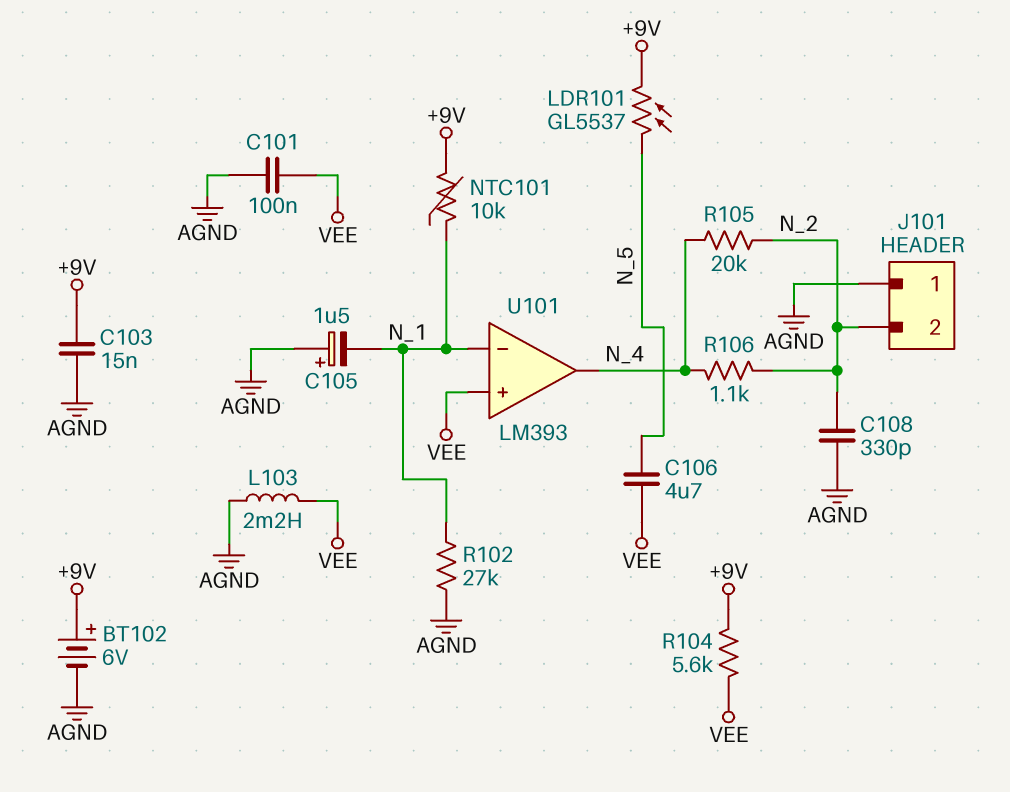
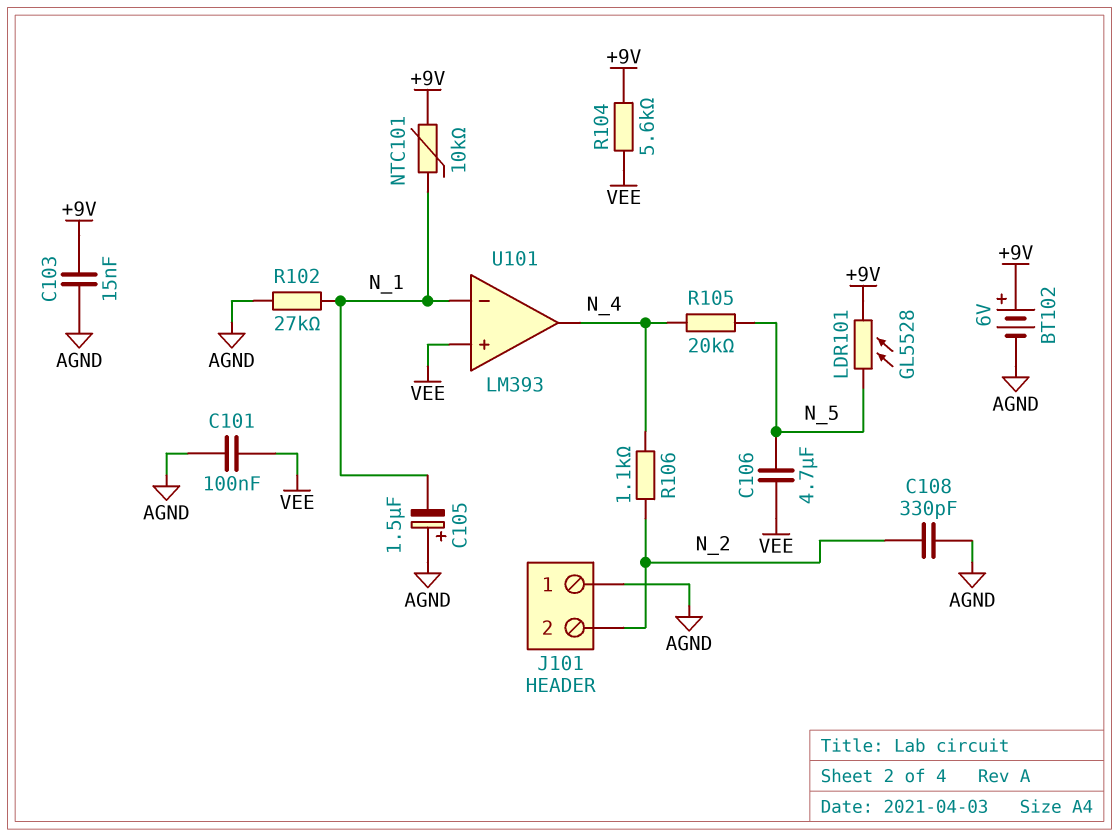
L103: 2.2mH (AGND, VEE) -> none
LDR101: GL5537 (+9V, N_5) -> GL5528 (+9V, N_5)
R105: 20k (N_2, N_4) -> 20k (N_4, N_5)

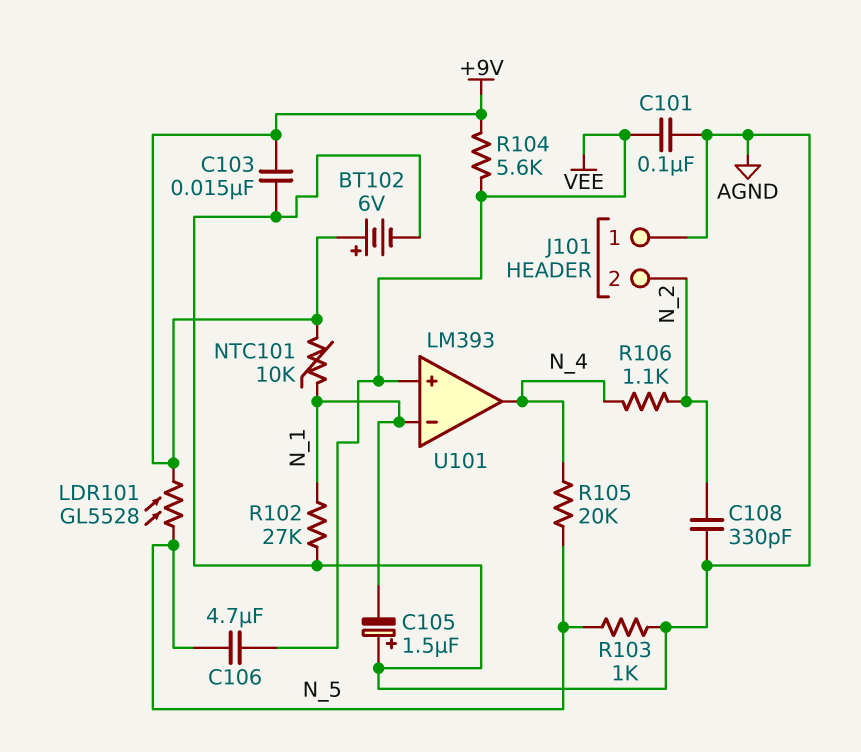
R103: none -> 1k (AGND, N_5)

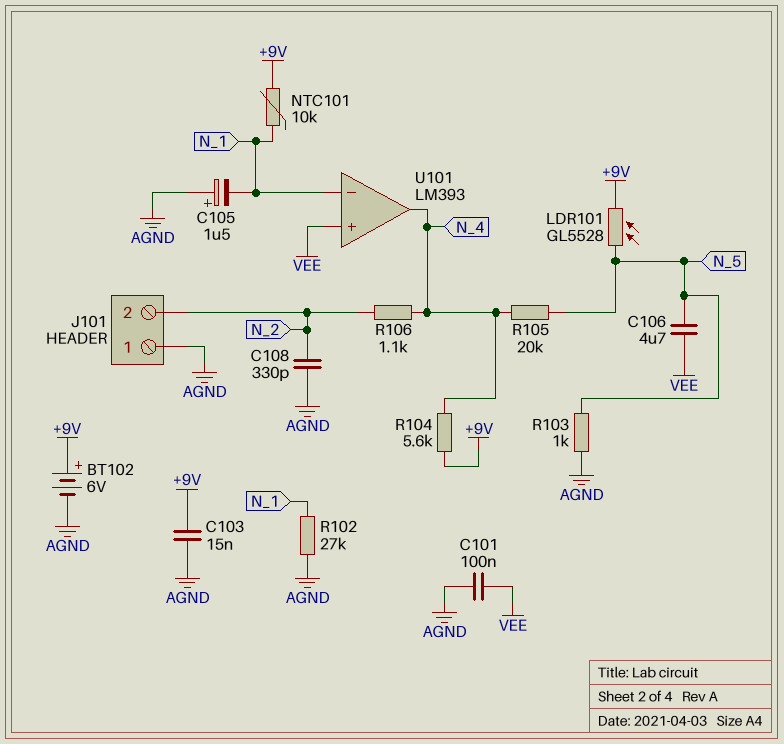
R104: 5.6k (+9V, VEE) -> 5.6k (+9V, N_4)

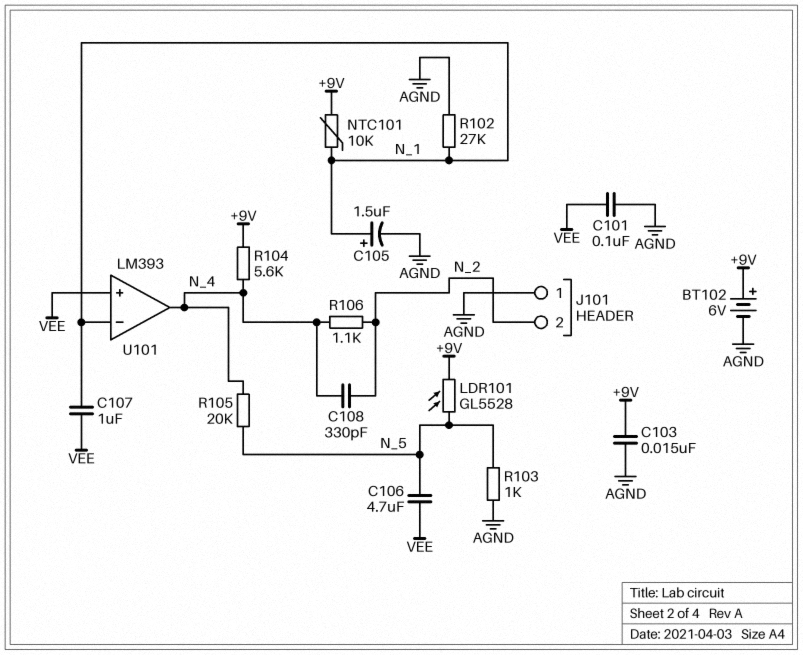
C105: 1.5uF (plus AGND, minus N_1) -> 1.5uF (plus N_1, minus AGND)
C107: none -> 1uF (N_1, VEE)
C108: 330pF (AGND, N_2) -> 330pF (N_2, N_4)

